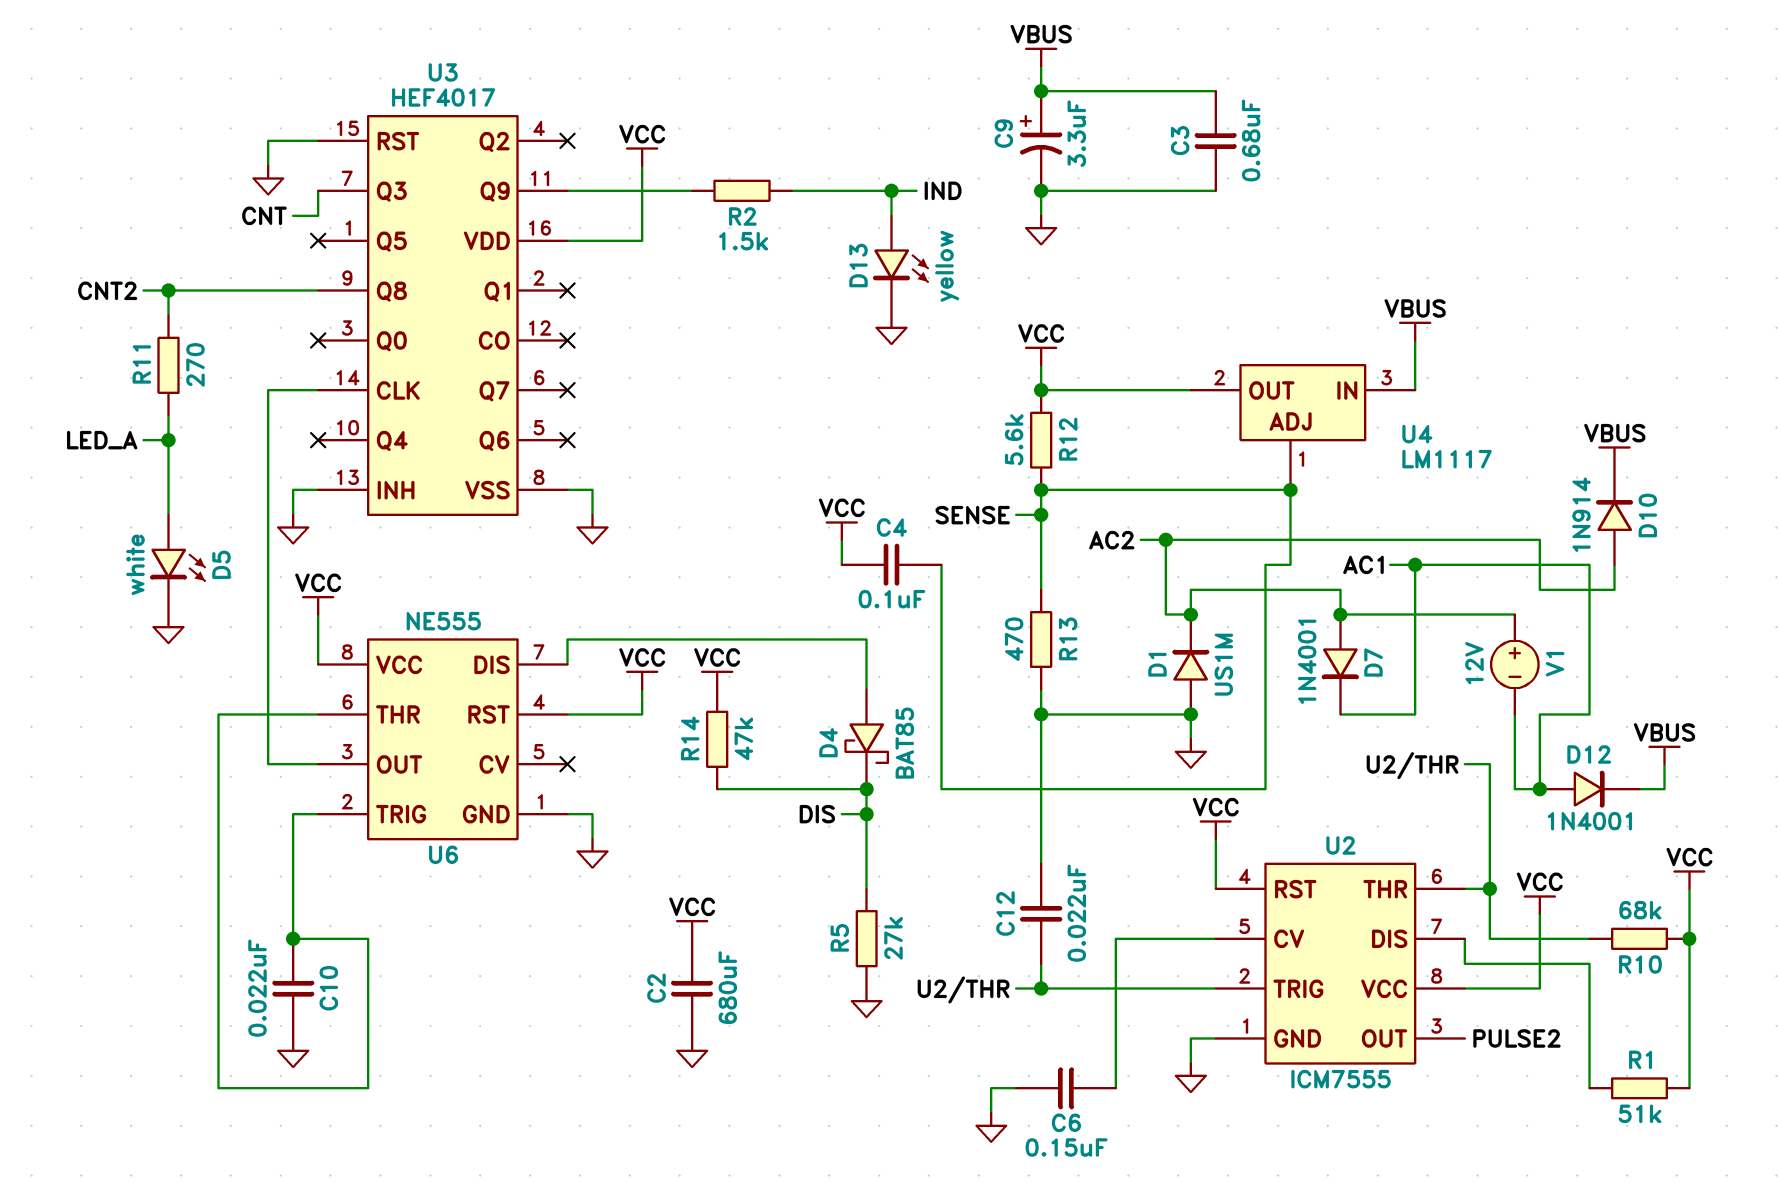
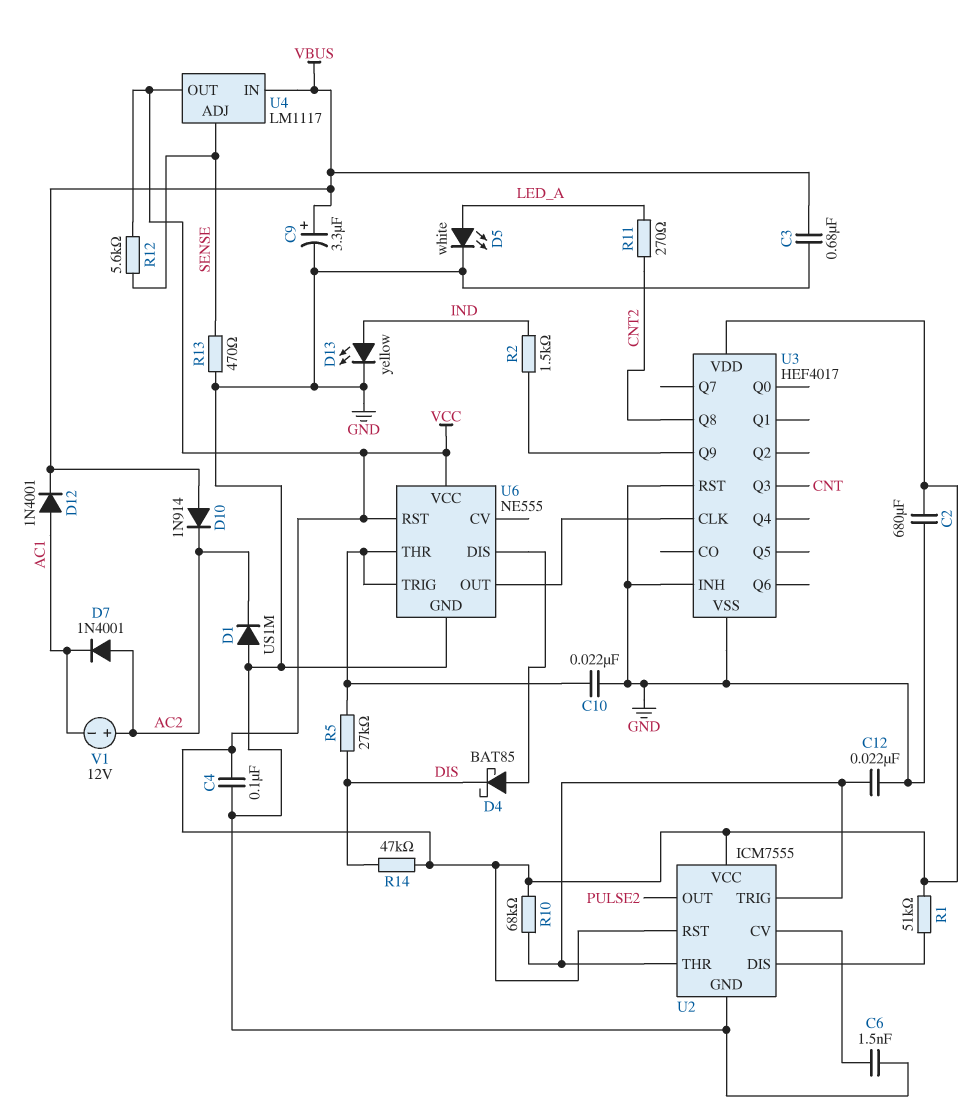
C4: 100nF (SENSE, VCC) -> 100nF (GND, VCC)
C6: 150nF (GND, U2/CV) -> 1.5nF (GND, U2/CV)
D10: diode 1N914 (A AC2, K VBUS) -> diode 1N914 (A VBUS, K AC2)
R5: 27k (DIS, GND) -> 27k (DIS, U6/THR)

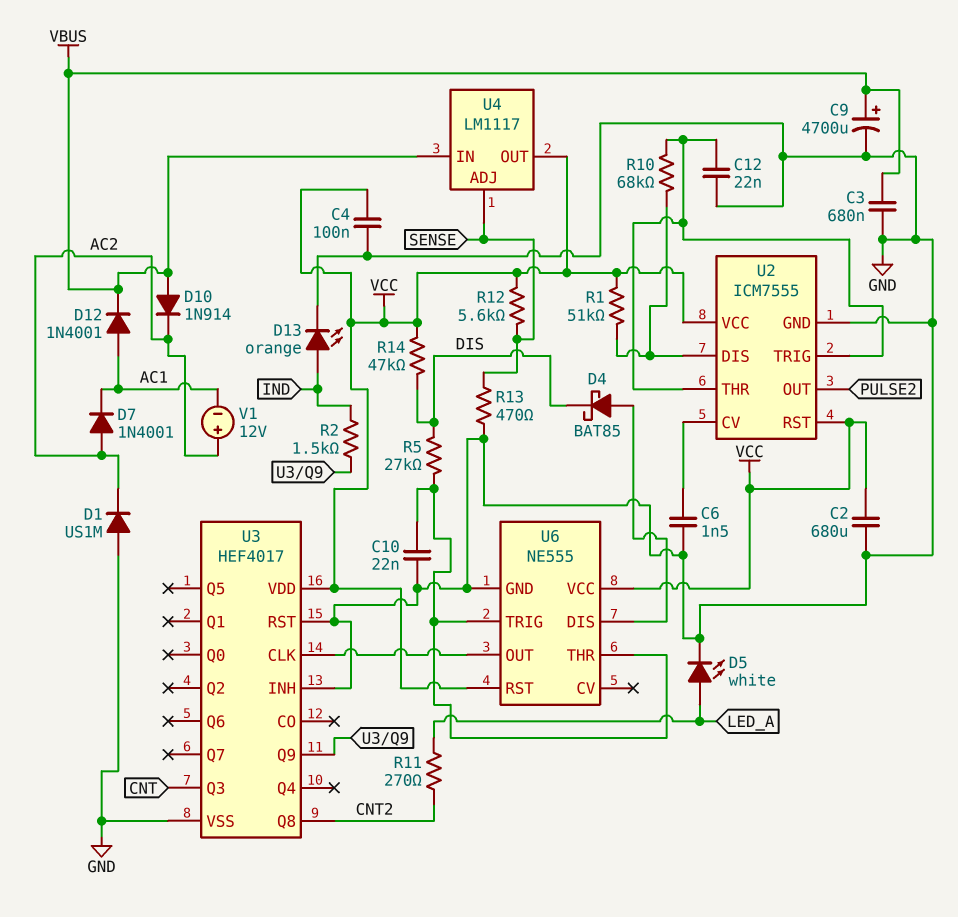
C9: 3.3uF (plus VBUS, minus GND) -> 4700uF (plus VBUS, minus GND)
D13: LED yellow (A IND, K GND) -> LED orange (A IND, K GND)
R10: 68k (U2/THR, VCC) -> 68k (U2/DIS, U2/THR)

